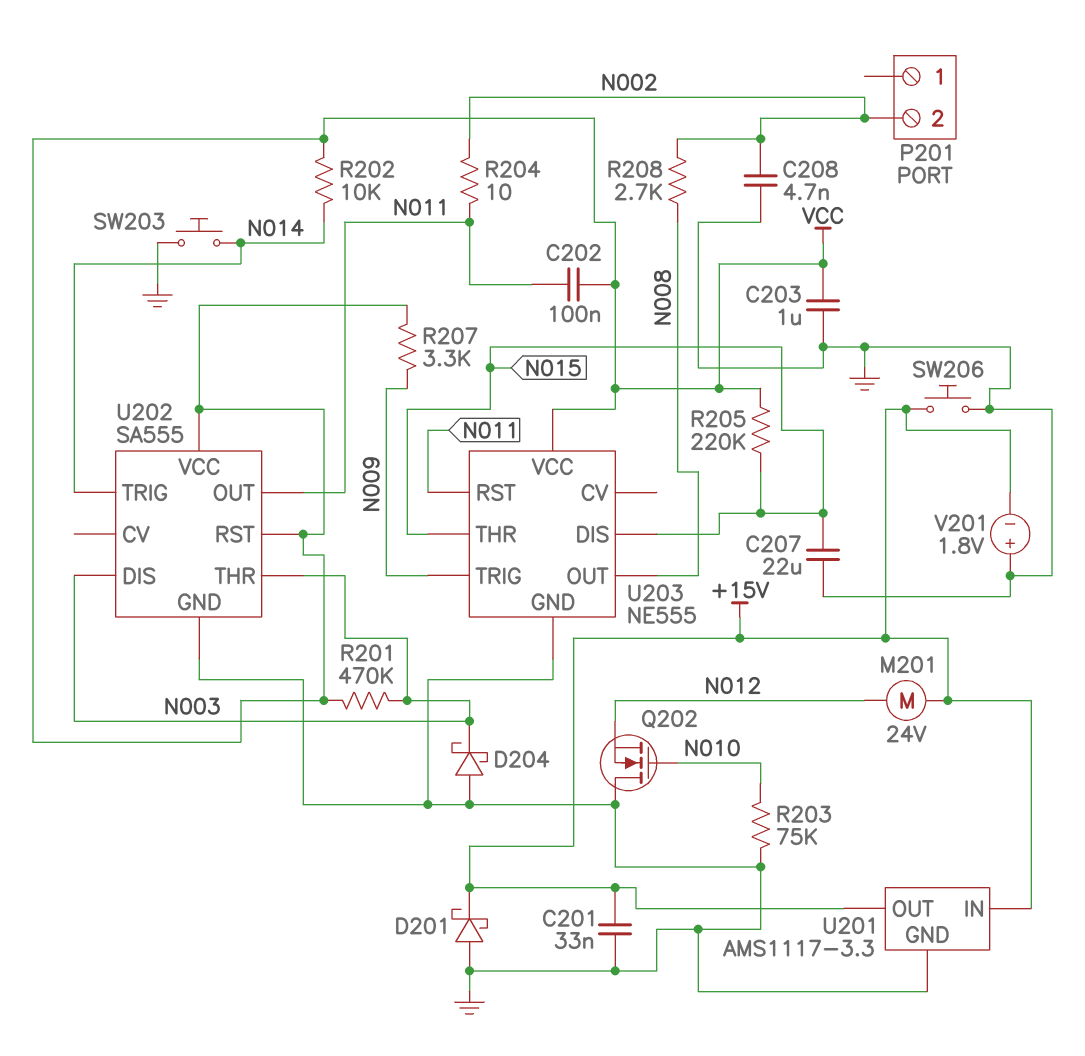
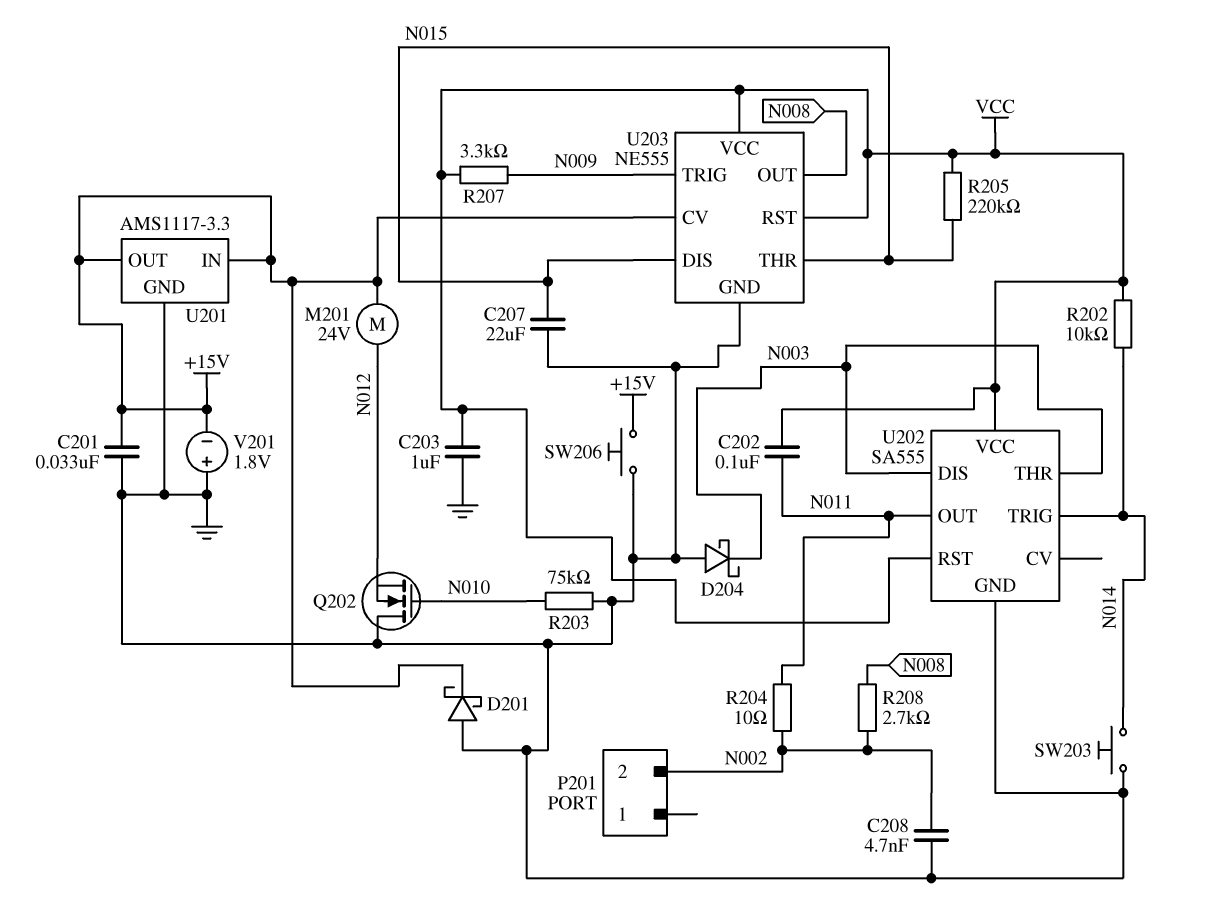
R201: 470k (N003, VCC) -> none
U203 pin CV: none -> +15V
U203 pin RST: N011 -> VCC

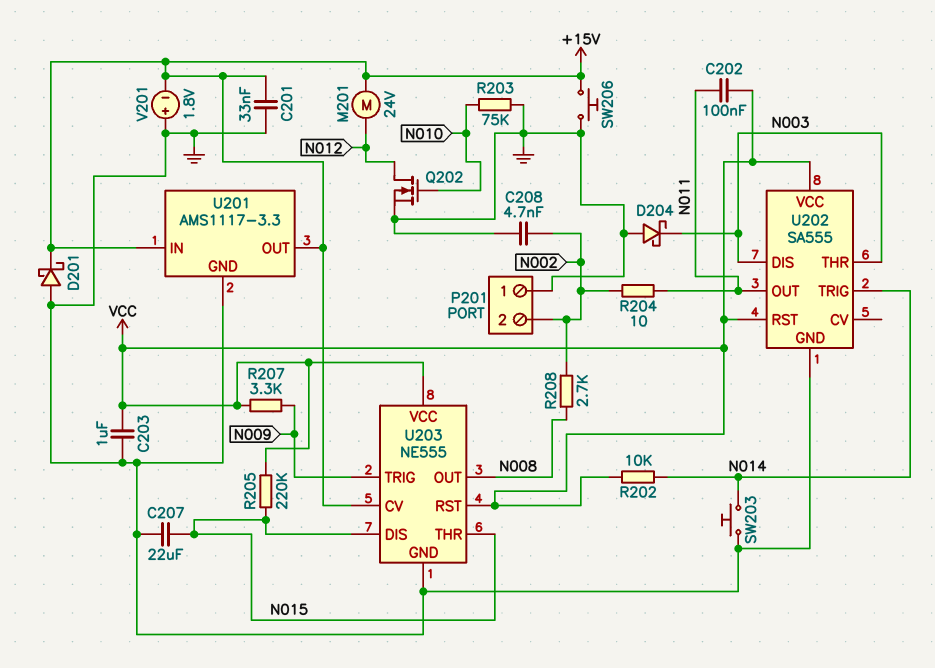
P201 pin 1: none -> GND
Q202: NMOS (G N010, D GND, S N012) -> NMOS (G N010, D N012, S GND)

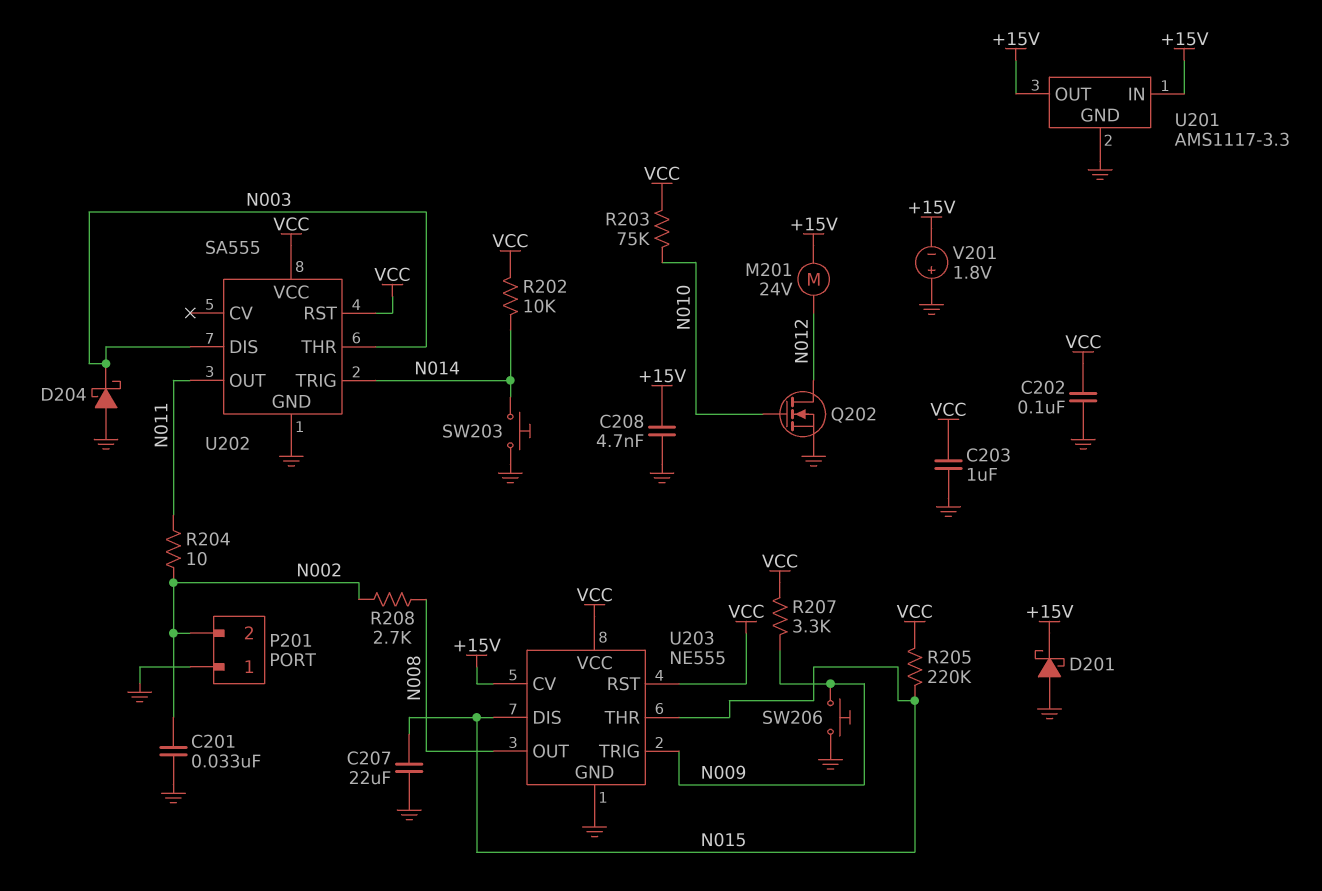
C201: 33nF (+15V, GND) -> 33nF (GND, N002)
C202: 100nF (N011, VCC) -> 100nF (GND, VCC)
C208: 4.7nF (GND, N002) -> 4.7nF (+15V, GND)
R203: 75k (GND, N010) -> 75k (N010, VCC)
SW206: button (+15V, GND) -> button (GND, N009)

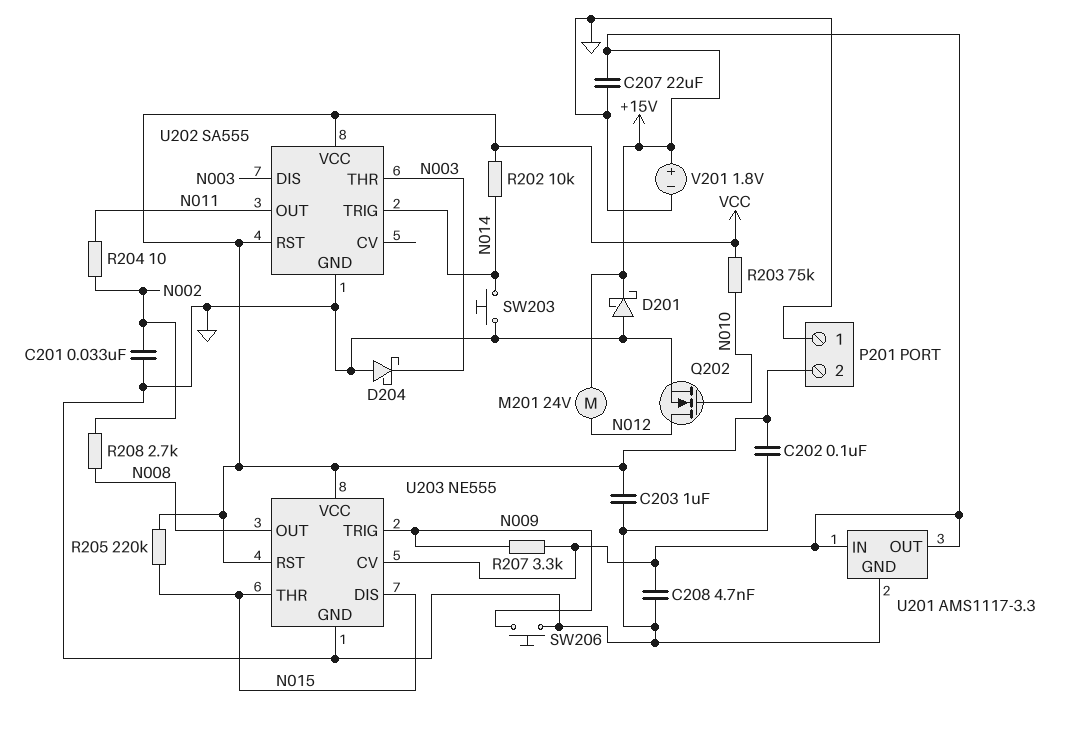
C207: 22uF (GND, N015) -> 22uF (+15V, GND)
P201 pin 2: N002 -> VCC
R207: 3.3k (N009, VCC) -> 3.3k (+15V, N009)
V201: 1.8V (plus GND, minus +15V) -> 1.8V (plus +15V, minus GND)

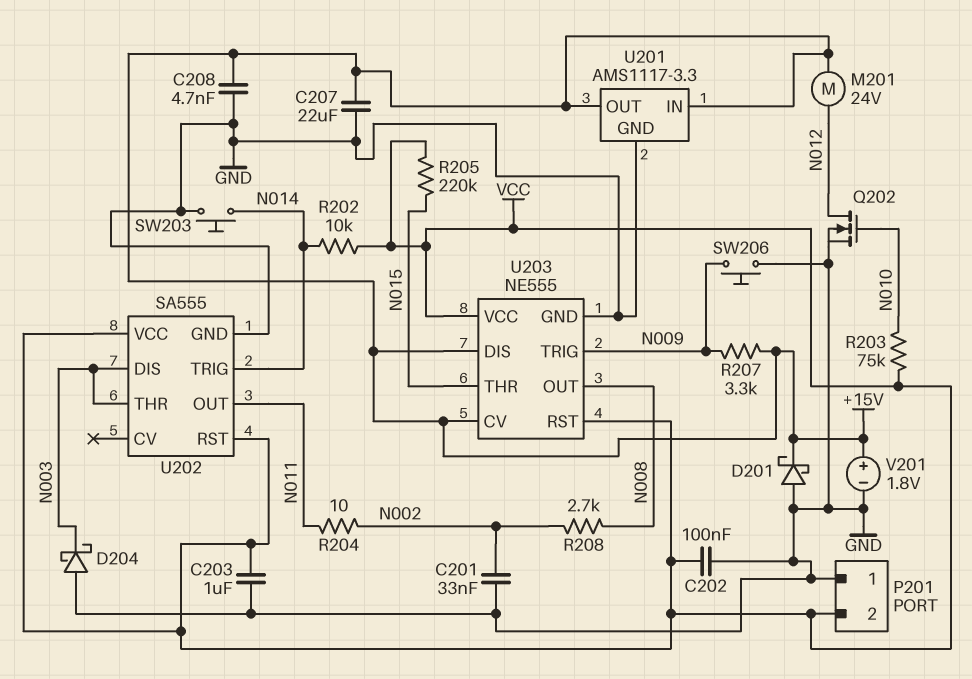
U203 pin DIS: N015 -> +15V

